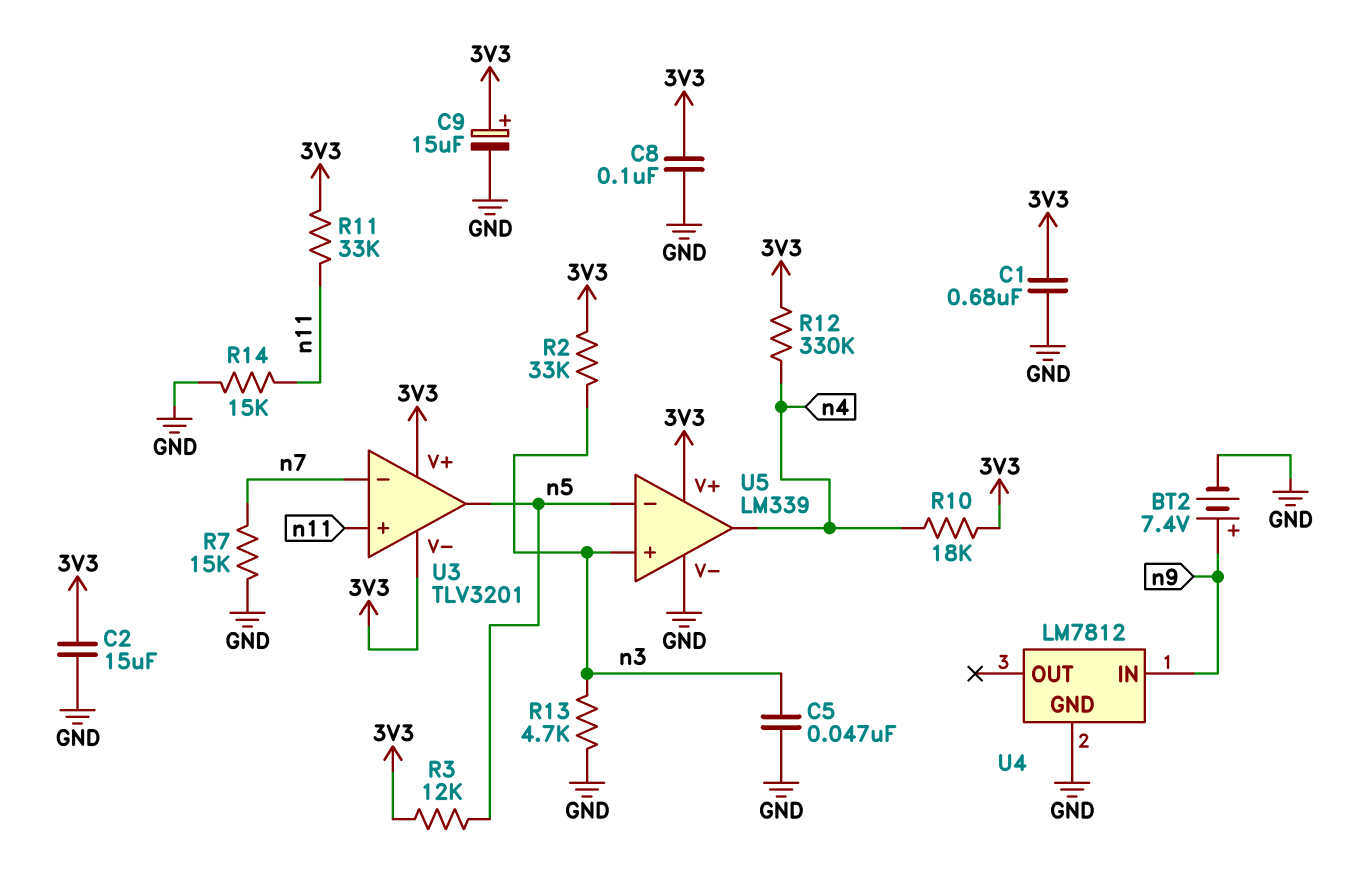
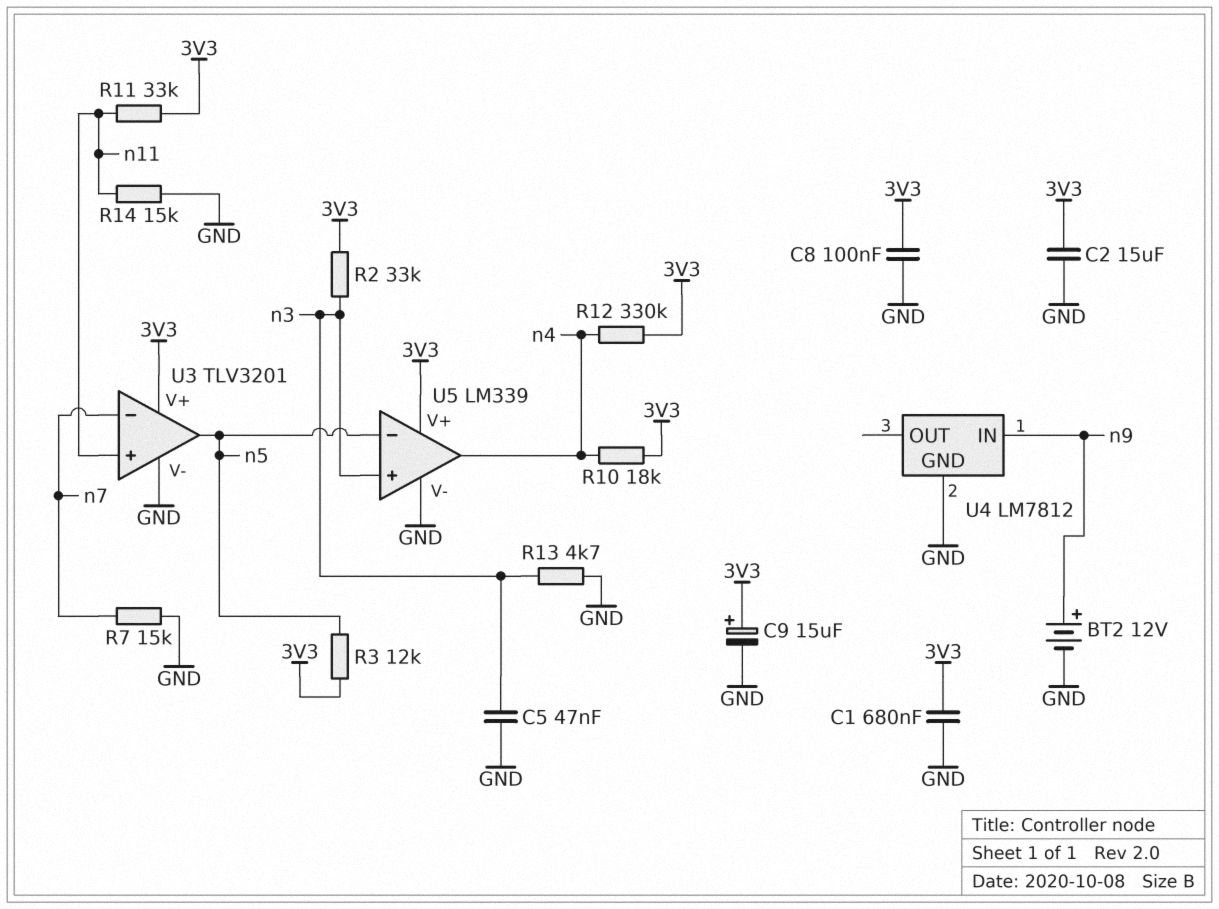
BT2: 7.4V (plus n9, minus GND) -> 12V (plus n9, minus GND)
U3 pin V-: 3V3 -> GND

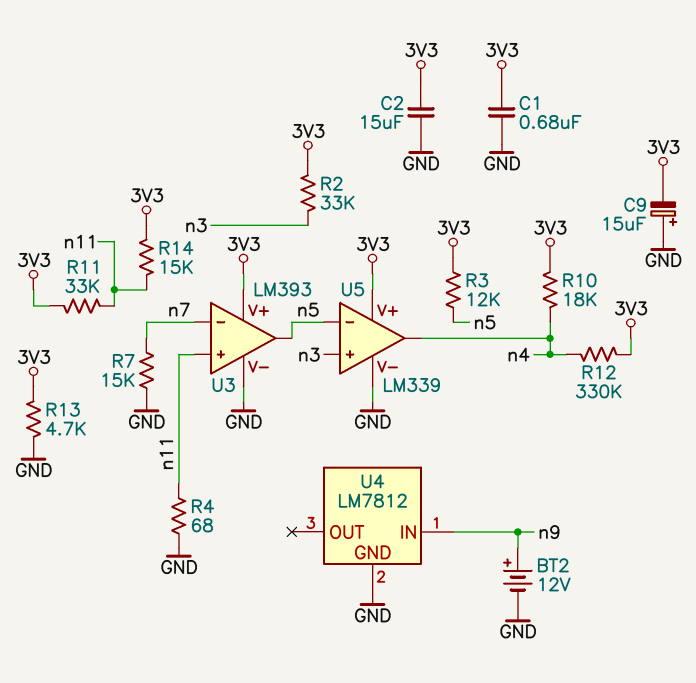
C5: 47nF (GND, n3) -> none
C8: 100nF (3V3, GND) -> none
C9: 15uF (plus 3V3, minus GND) -> 15uF (plus GND, minus 3V3)
R4: none -> 68 (GND, n11)
R13: 4.7k (GND, n3) -> 4.7k (3V3, GND)
R14: 15k (GND, n11) -> 15k (3V3, n11)
U3: TLV3201 -> LM393

